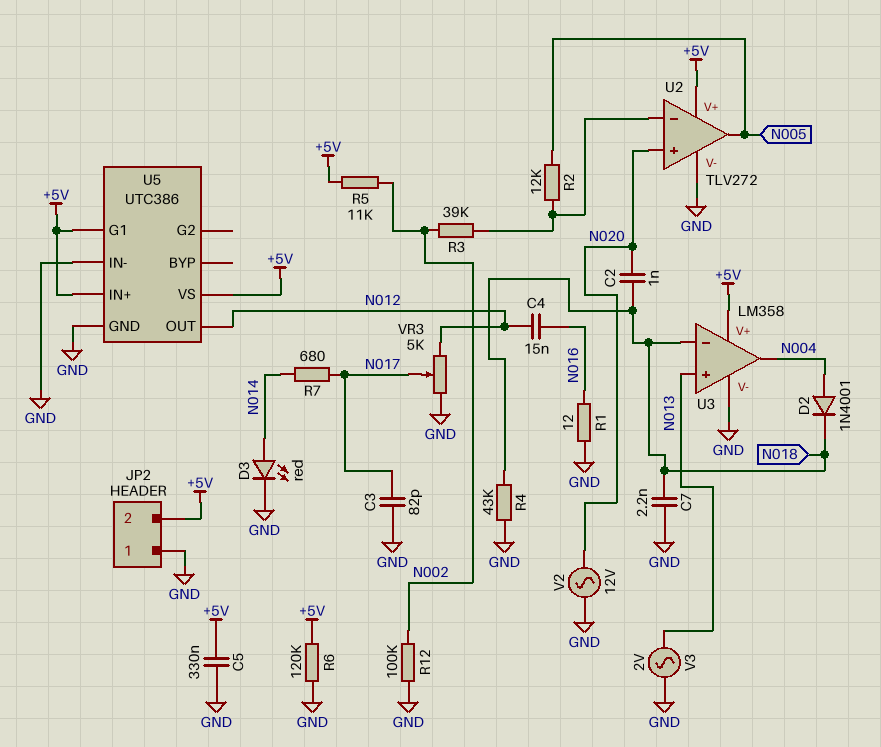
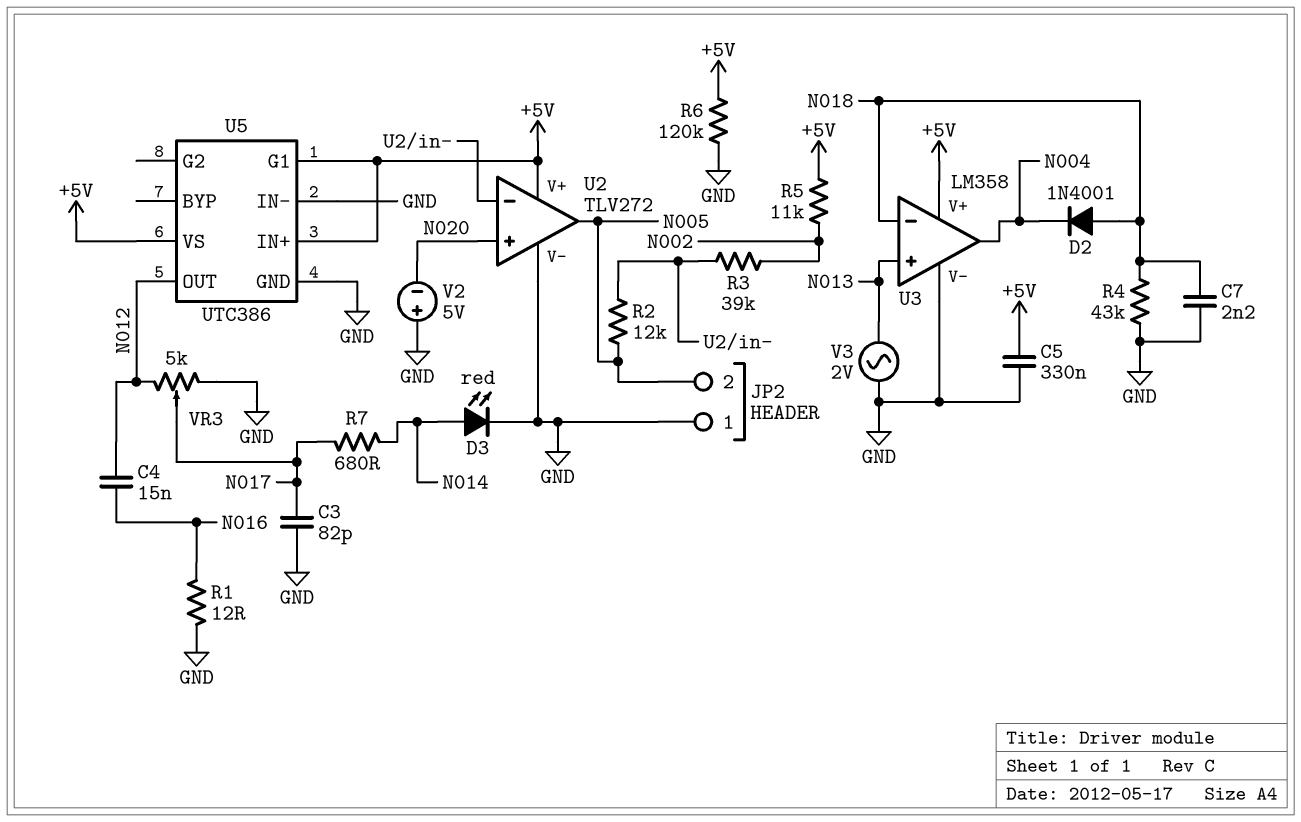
C2: 1nF (N018, N020) -> none
D2: diode 1N4001 (A N004, K N018) -> diode 1N4001 (A N018, K N004)
JP2 pin 2: +5V -> N005
R12: 100k (GND, N002) -> none
V2: AC 12V (GND, N020) -> 5V (plus GND, minus N020)

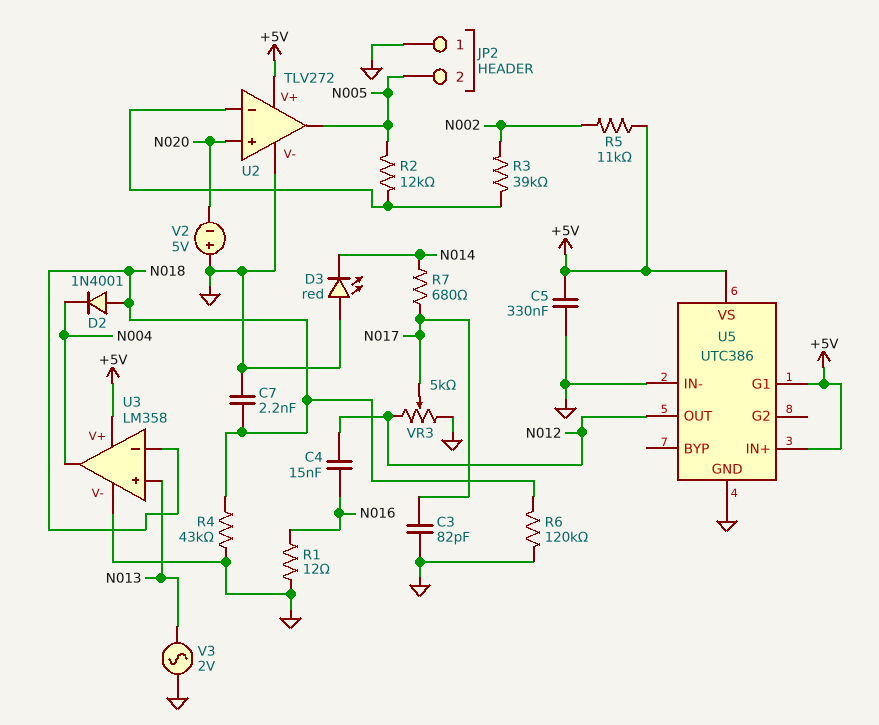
D3: LED red (A N014, K GND) -> LED red (A GND, K N014)
R6: 120k (+5V, GND) -> 120k (GND, N018)

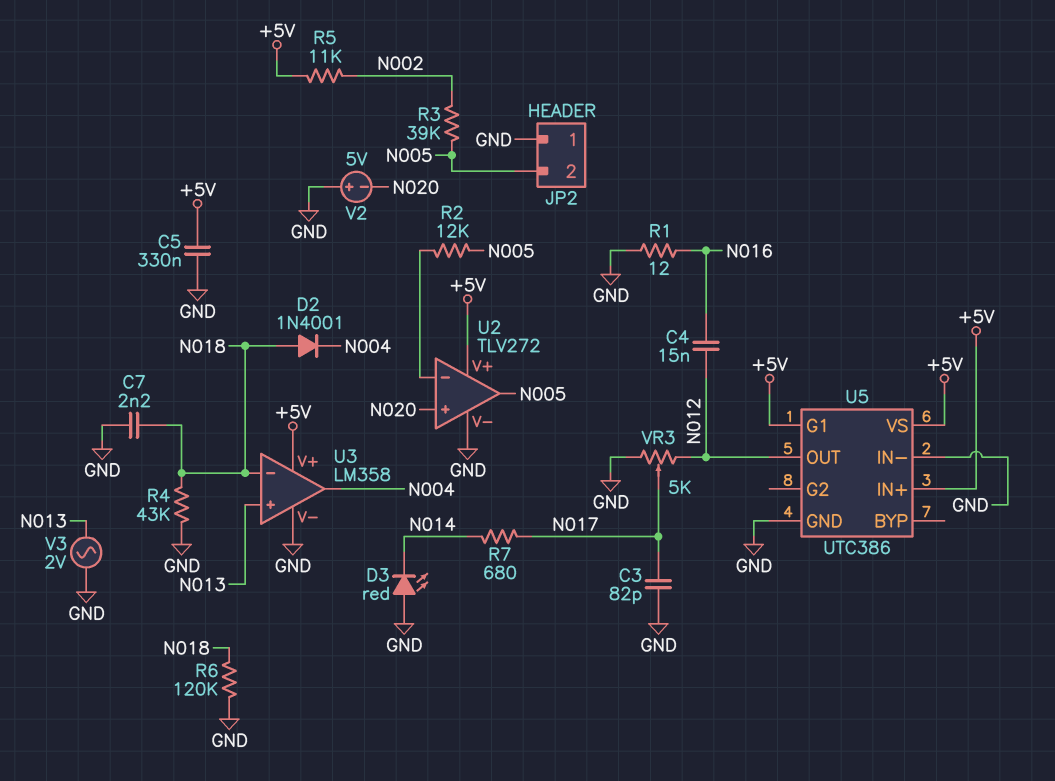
R3: 39k (N002, U2/in-) -> 39k (N002, N005)

